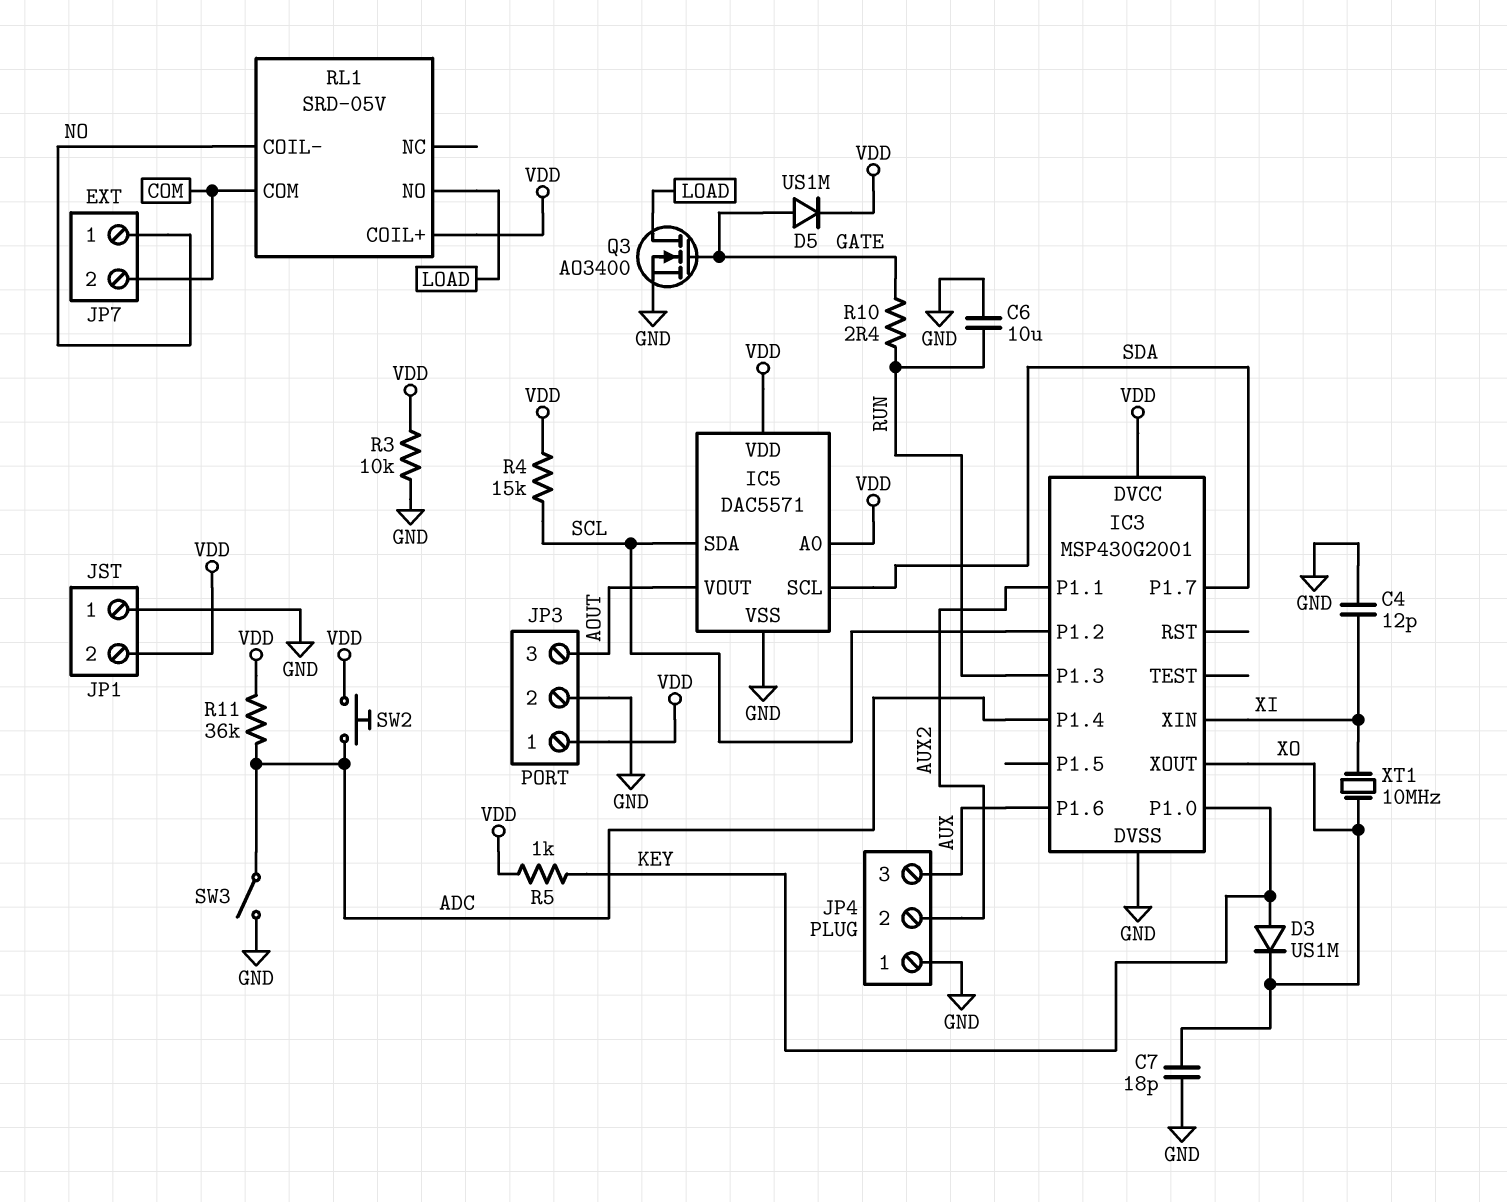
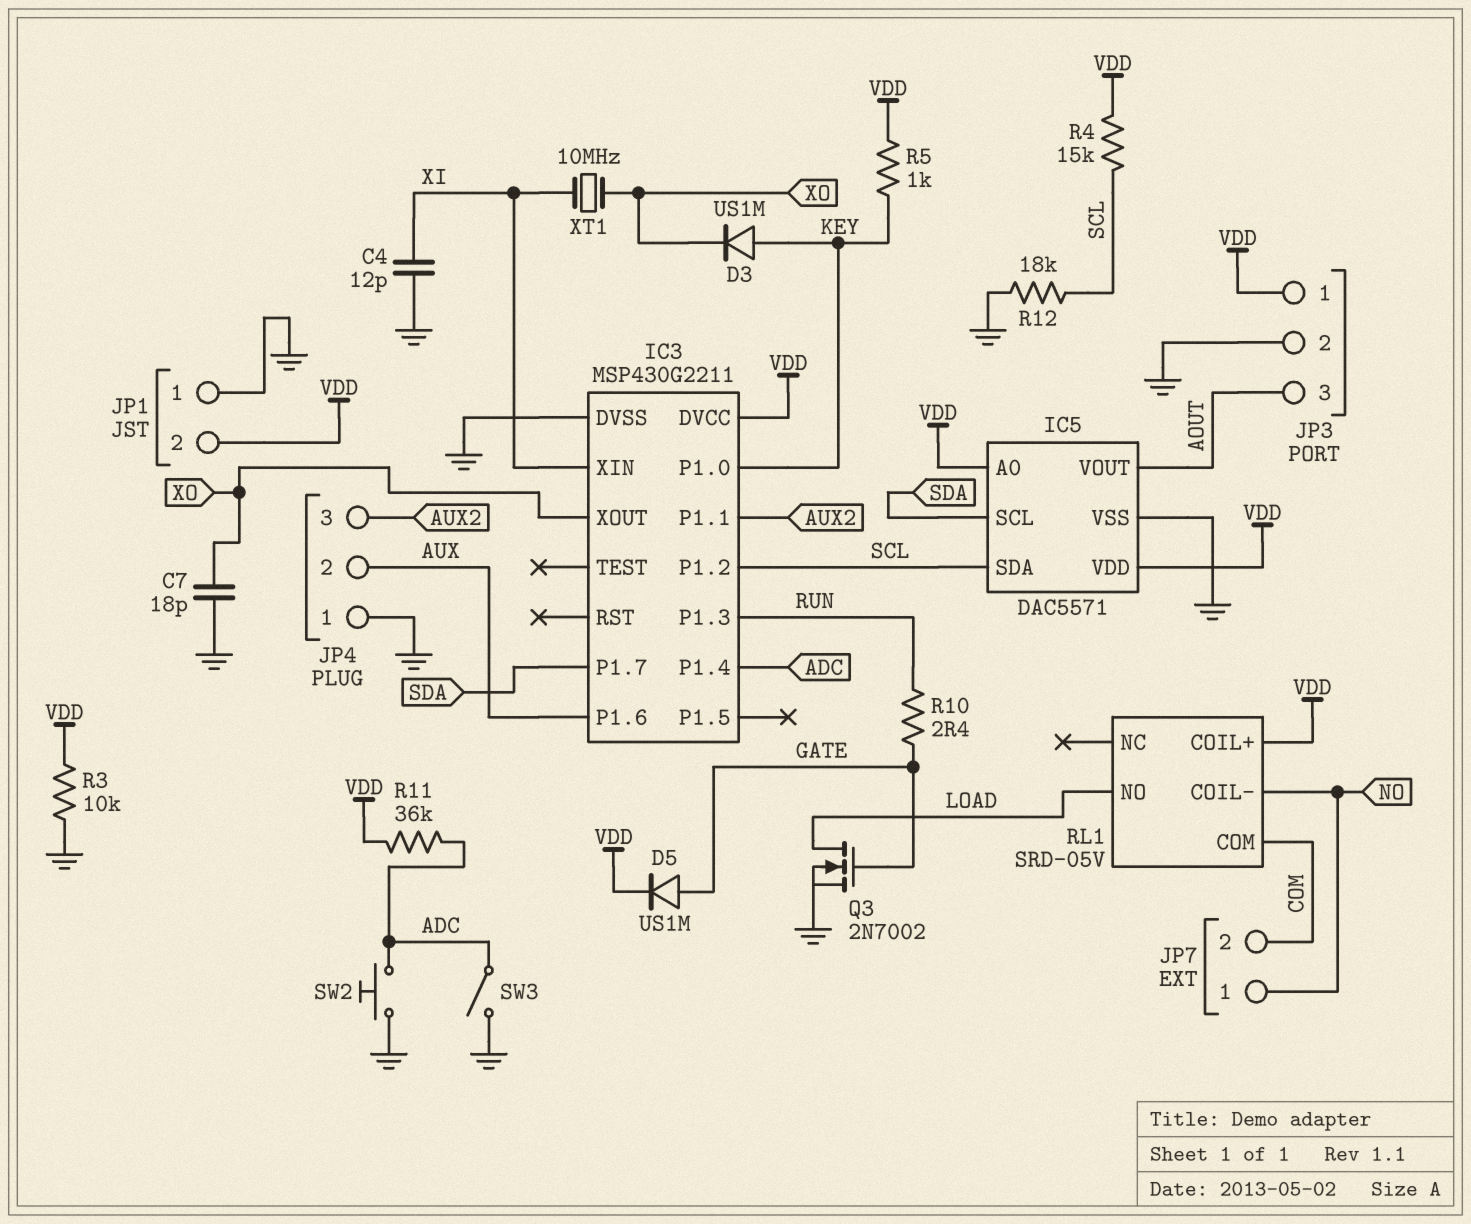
C6: 10uF (GND, RUN) -> none
IC3: MSP430G2001 -> MSP430G2211
JP4 pin 2: AUX2 -> AUX
JP4 pin 3: AUX -> AUX2
Q3: NMOS AO3400 (G GATE, D LOAD, S GND) -> NMOS 2N7002 (G GATE, D LOAD, S GND)
R12: none -> 18k (GND, SCL)
SW2: button (ADC, VDD) -> button (ADC, GND)

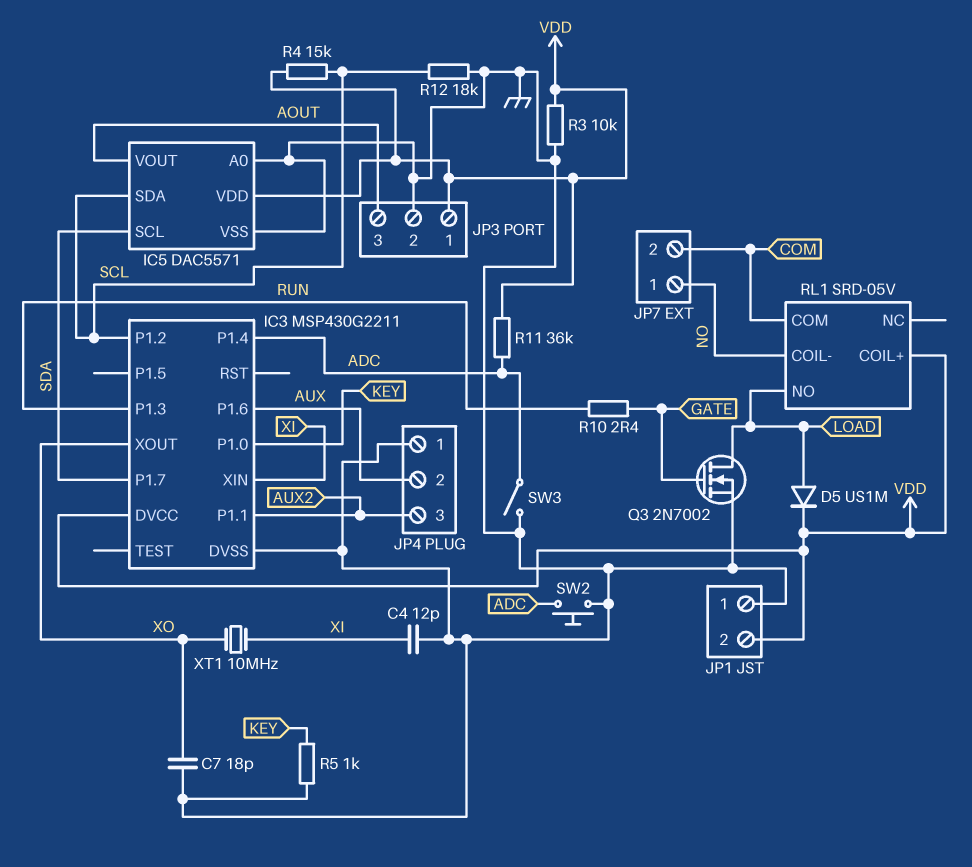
D3: diode US1M (A KEY, K XO) -> none
D5: diode US1M (A GATE, K VDD) -> diode US1M (A LOAD, K VDD)
IC5 pin A0: VDD -> GND
R5: 1k (KEY, VDD) -> 1k (GND, KEY)

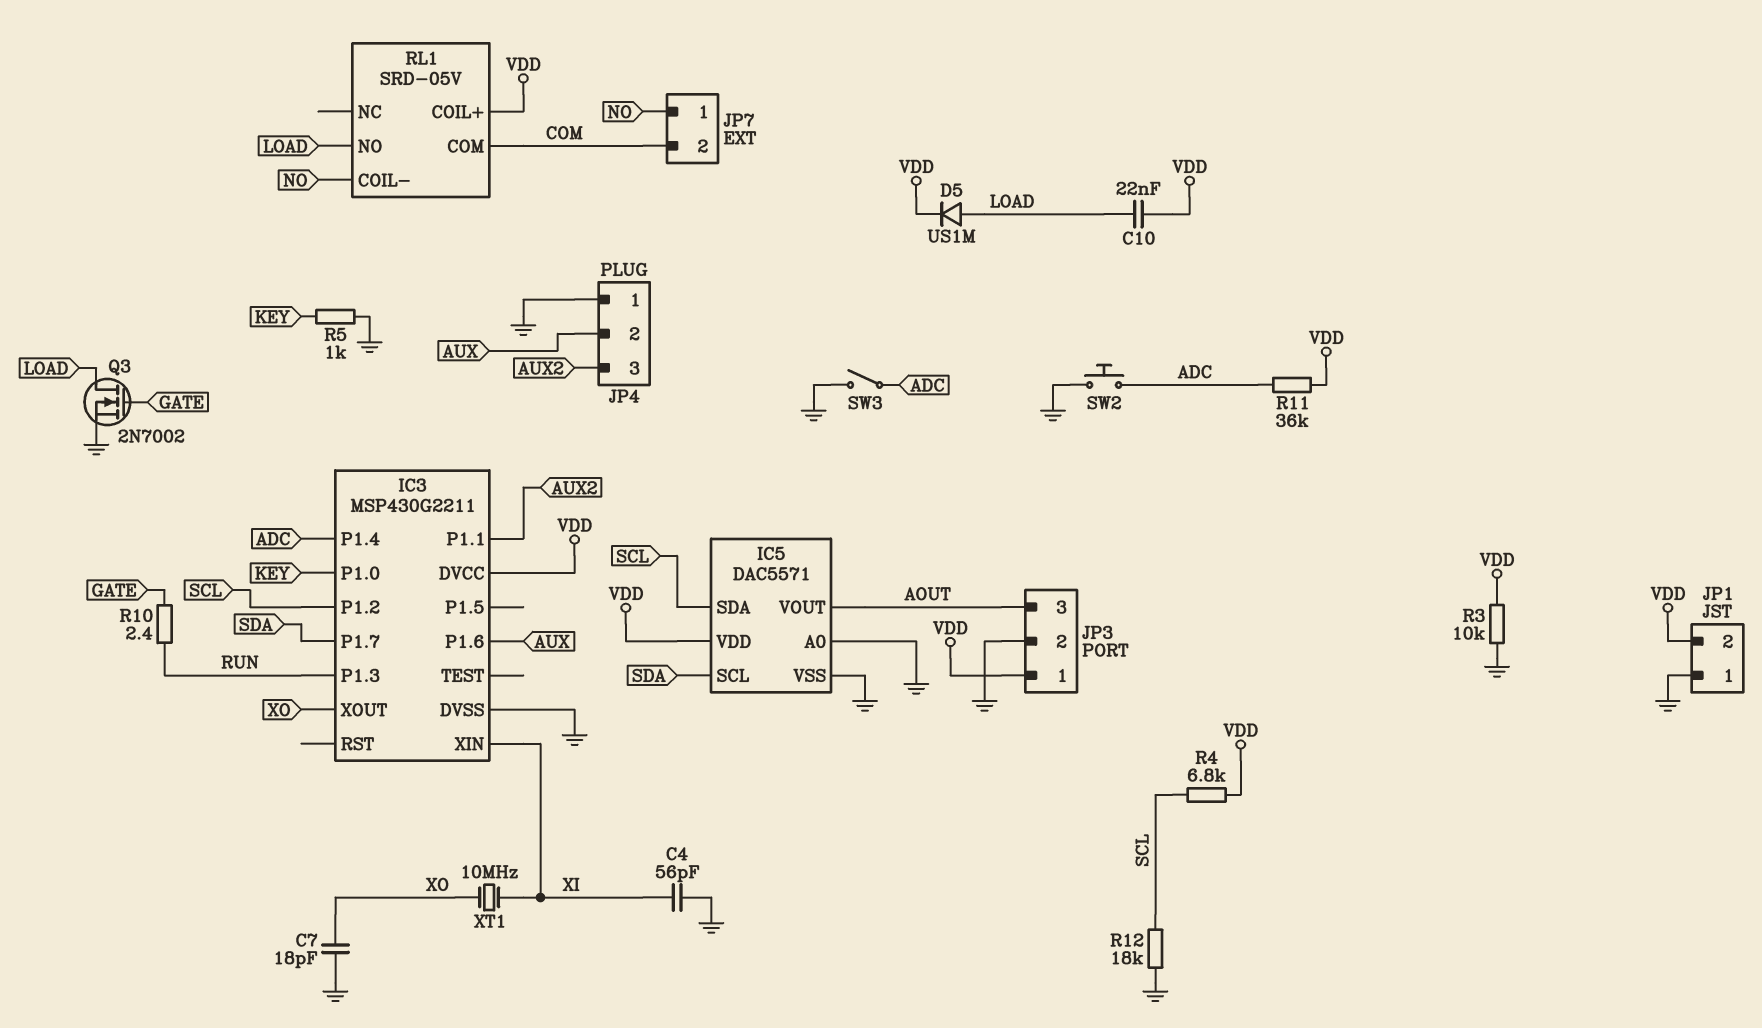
C4: 12pF (GND, XI) -> 56pF (GND, XI)
C10: none -> 22nF (LOAD, VDD)
R4: 15k (SCL, VDD) -> 6.8k (SCL, VDD)

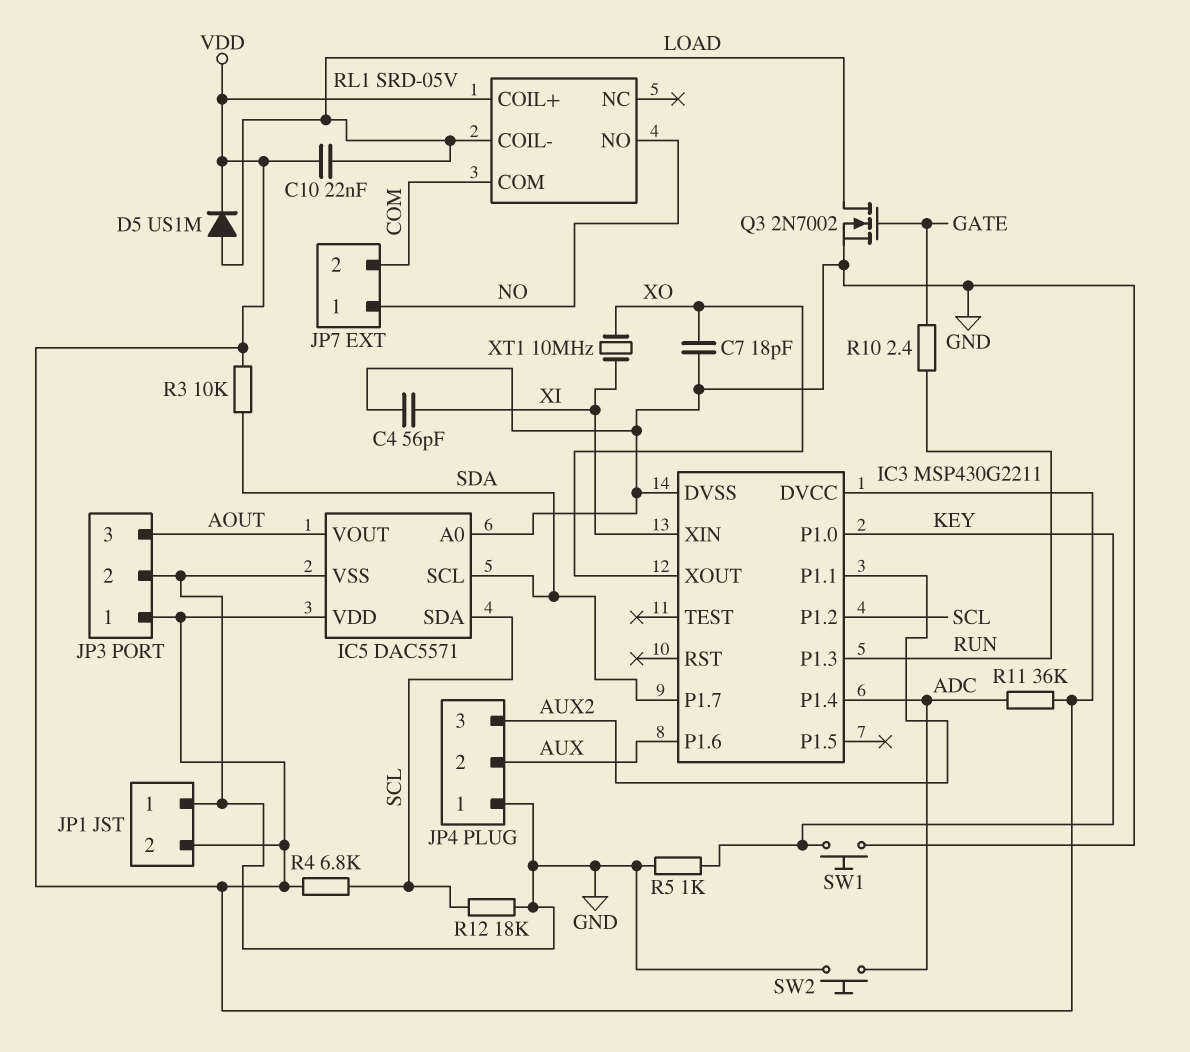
R3: 10k (GND, VDD) -> 10k (SDA, VDD)
RL1 pin COIL-: NO -> LOAD
RL1 pin NO: LOAD -> NO
SW1: none -> button (GND, KEY)
SW3: switch (ADC, GND) -> none

